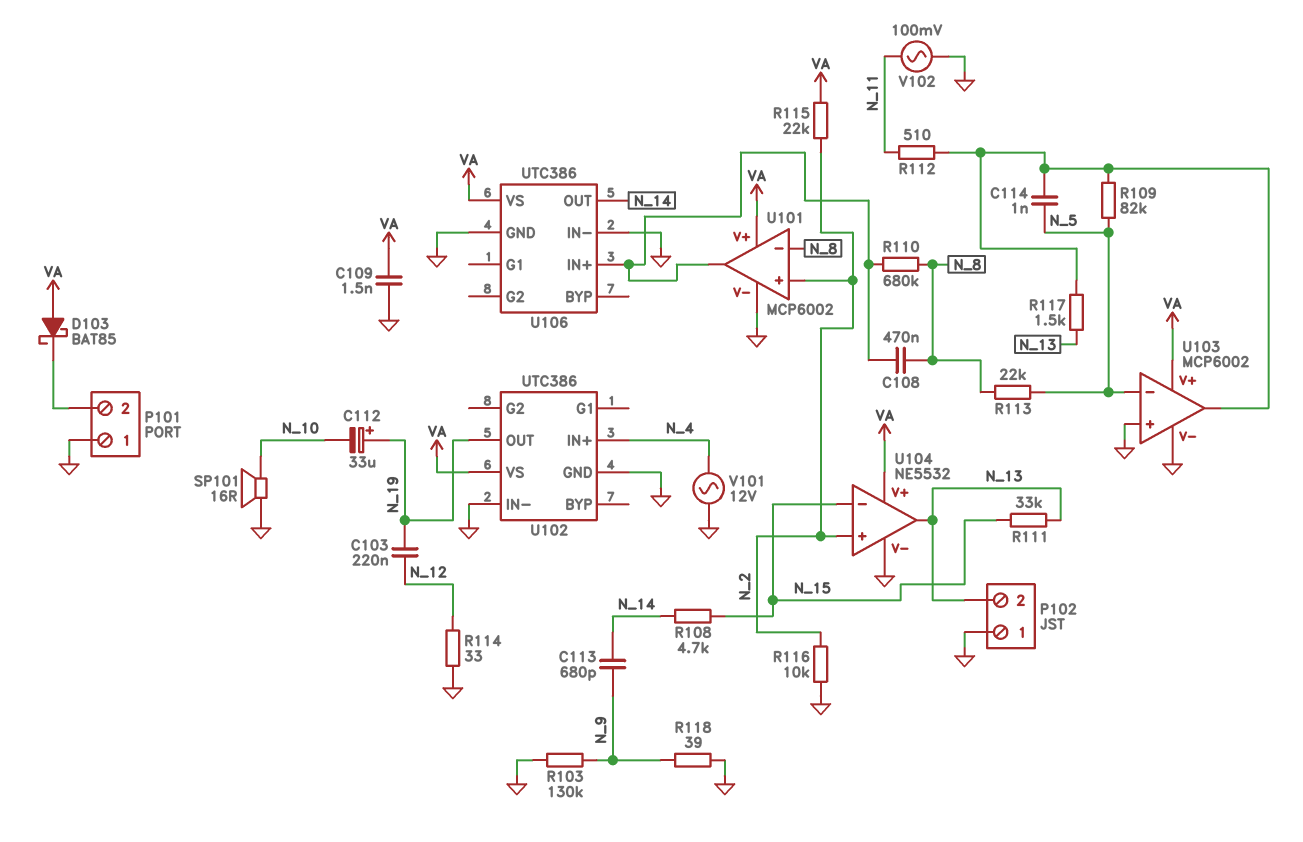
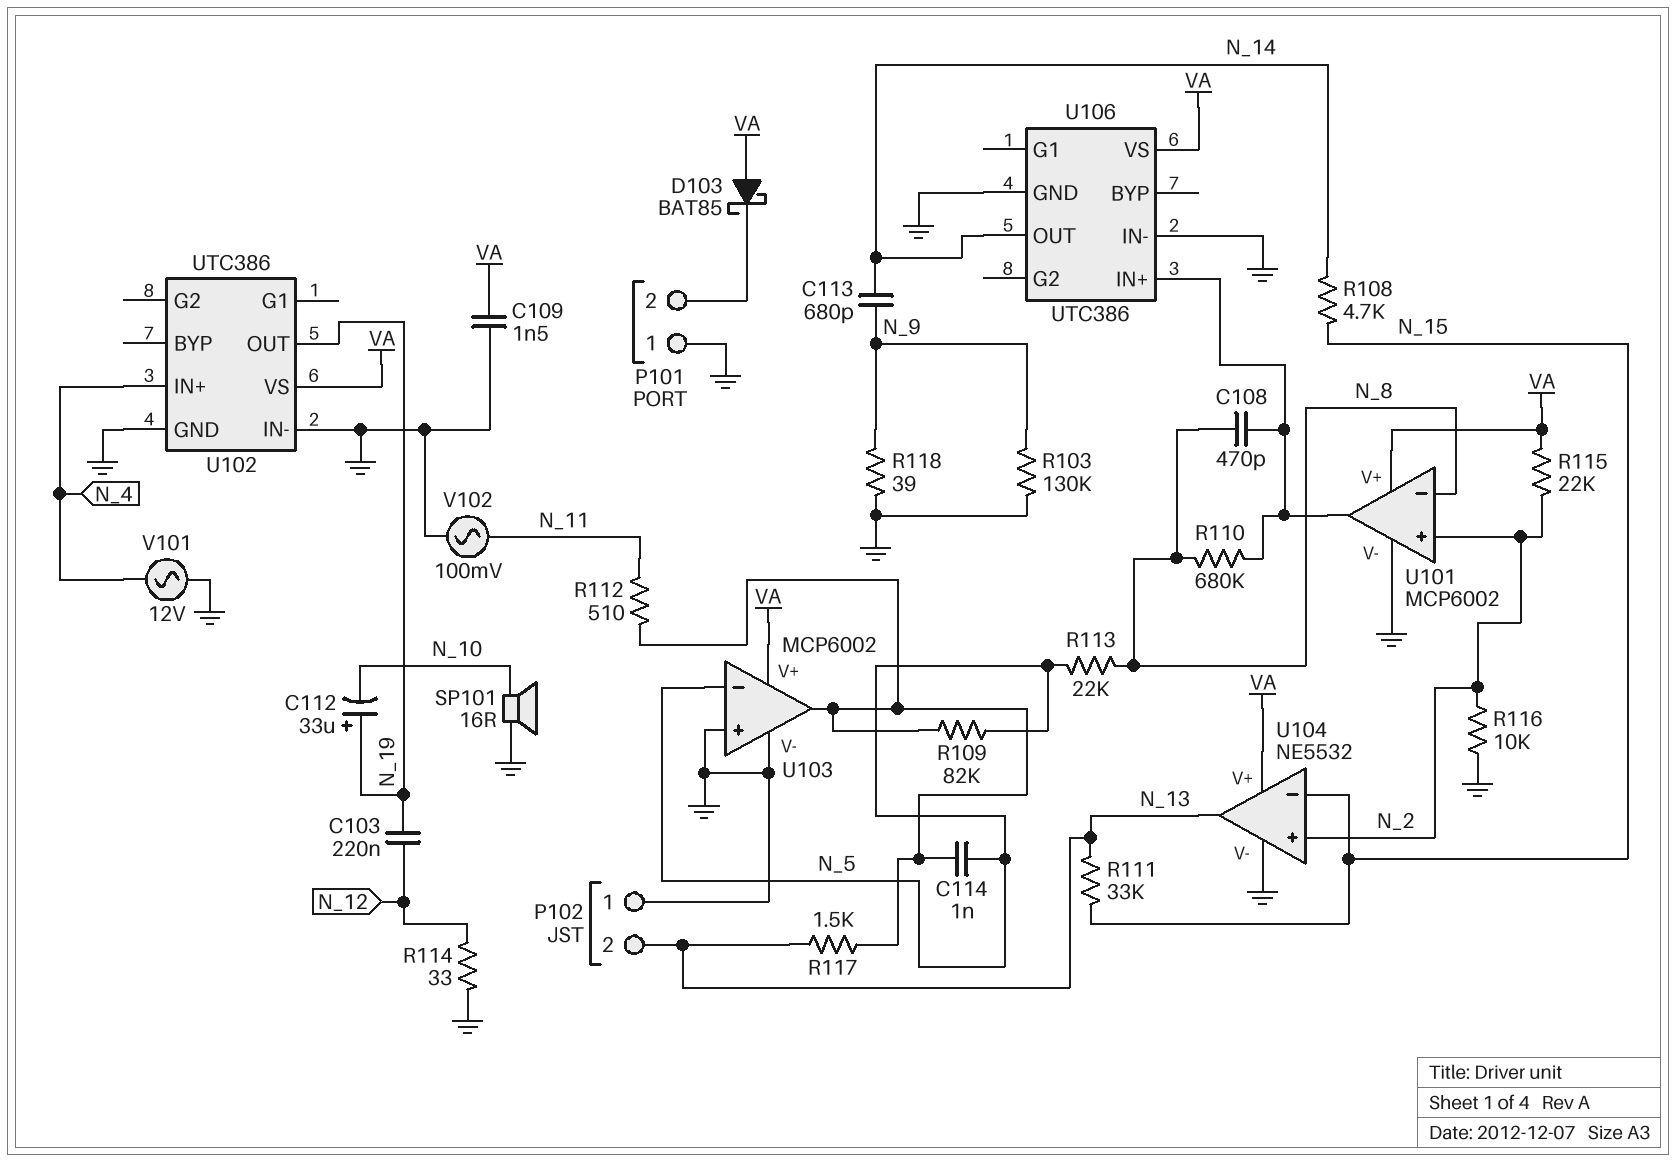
C108: 470nF (N_8, U101/out) -> 470pF (N_8, U101/out)

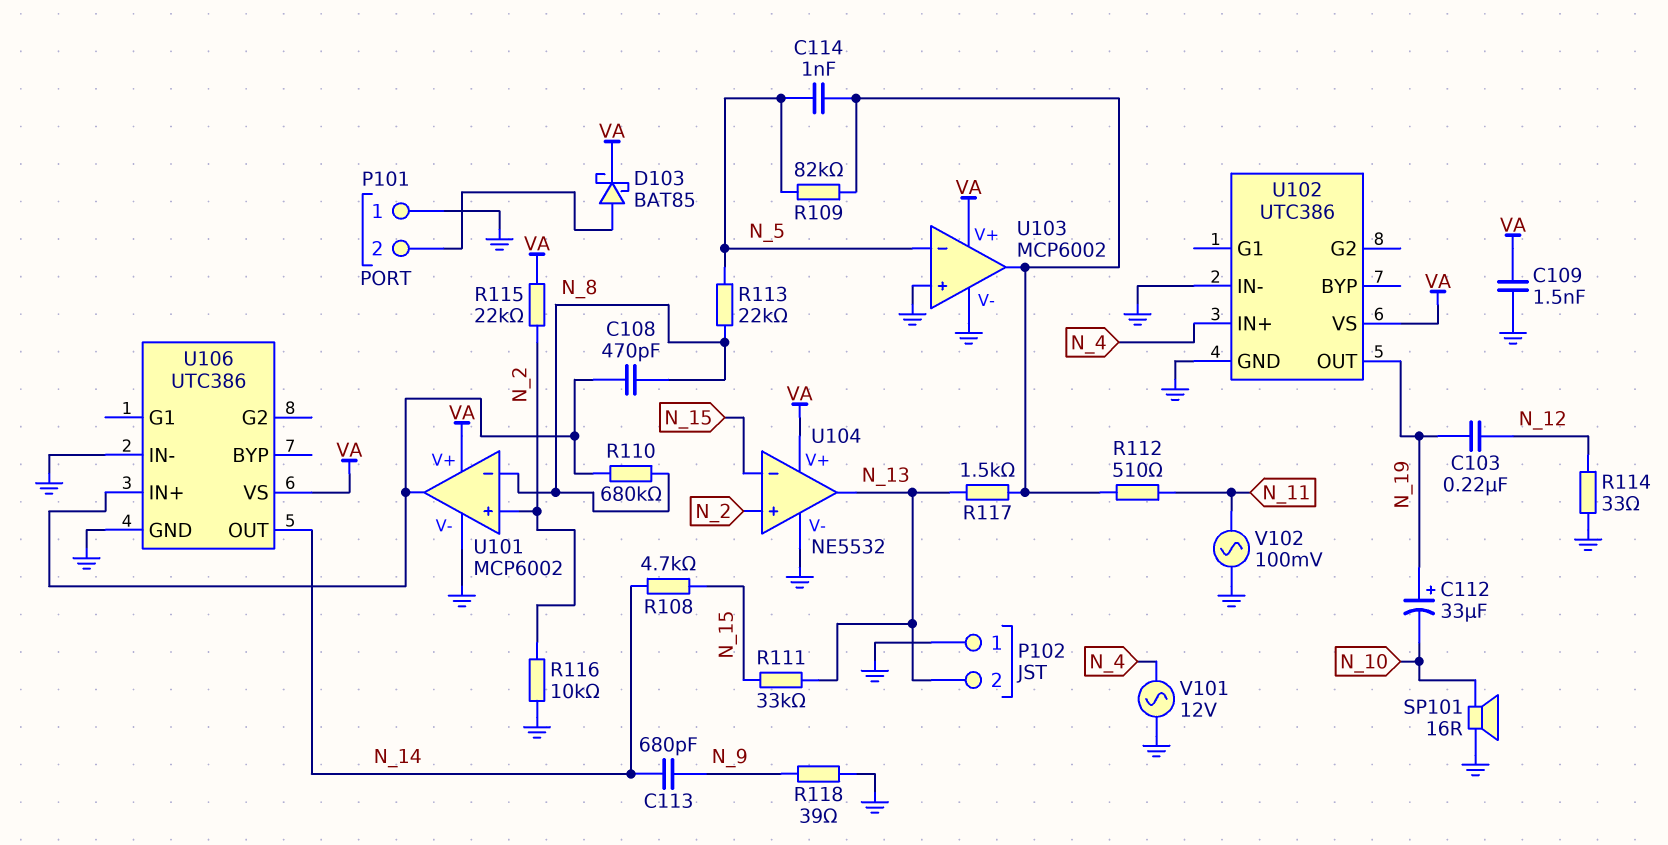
D103: schottky BAT85 (A VA, K P101/2) -> schottky BAT85 (A P101/2, K VA)
R103: 130k (GND, N_9) -> none

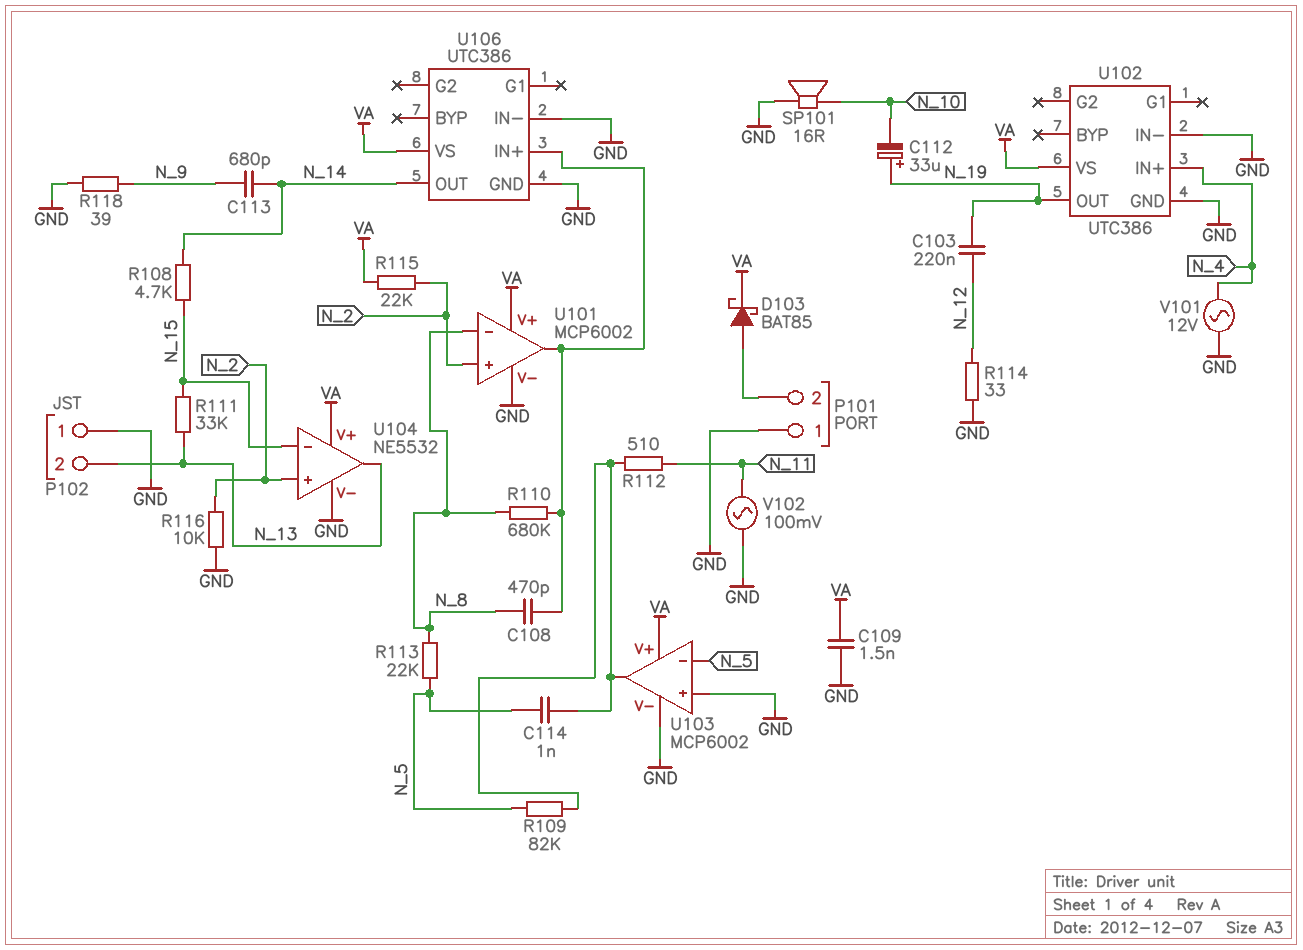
R117: 1.5k (N_13, U103/out) -> none

